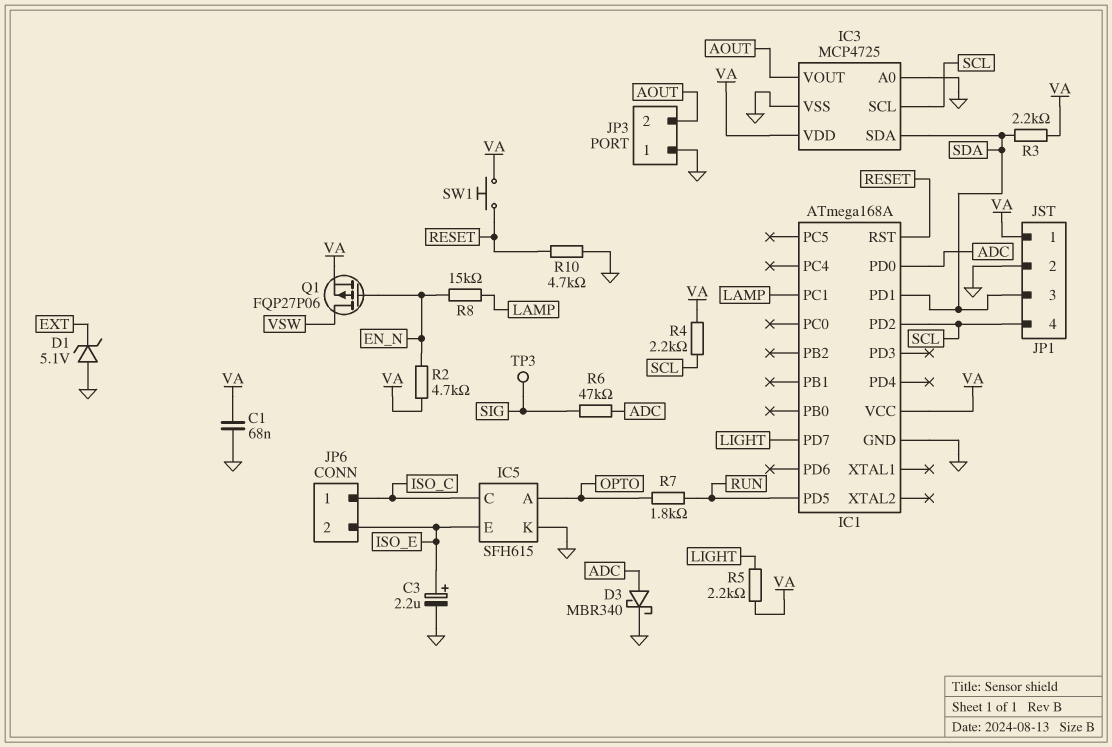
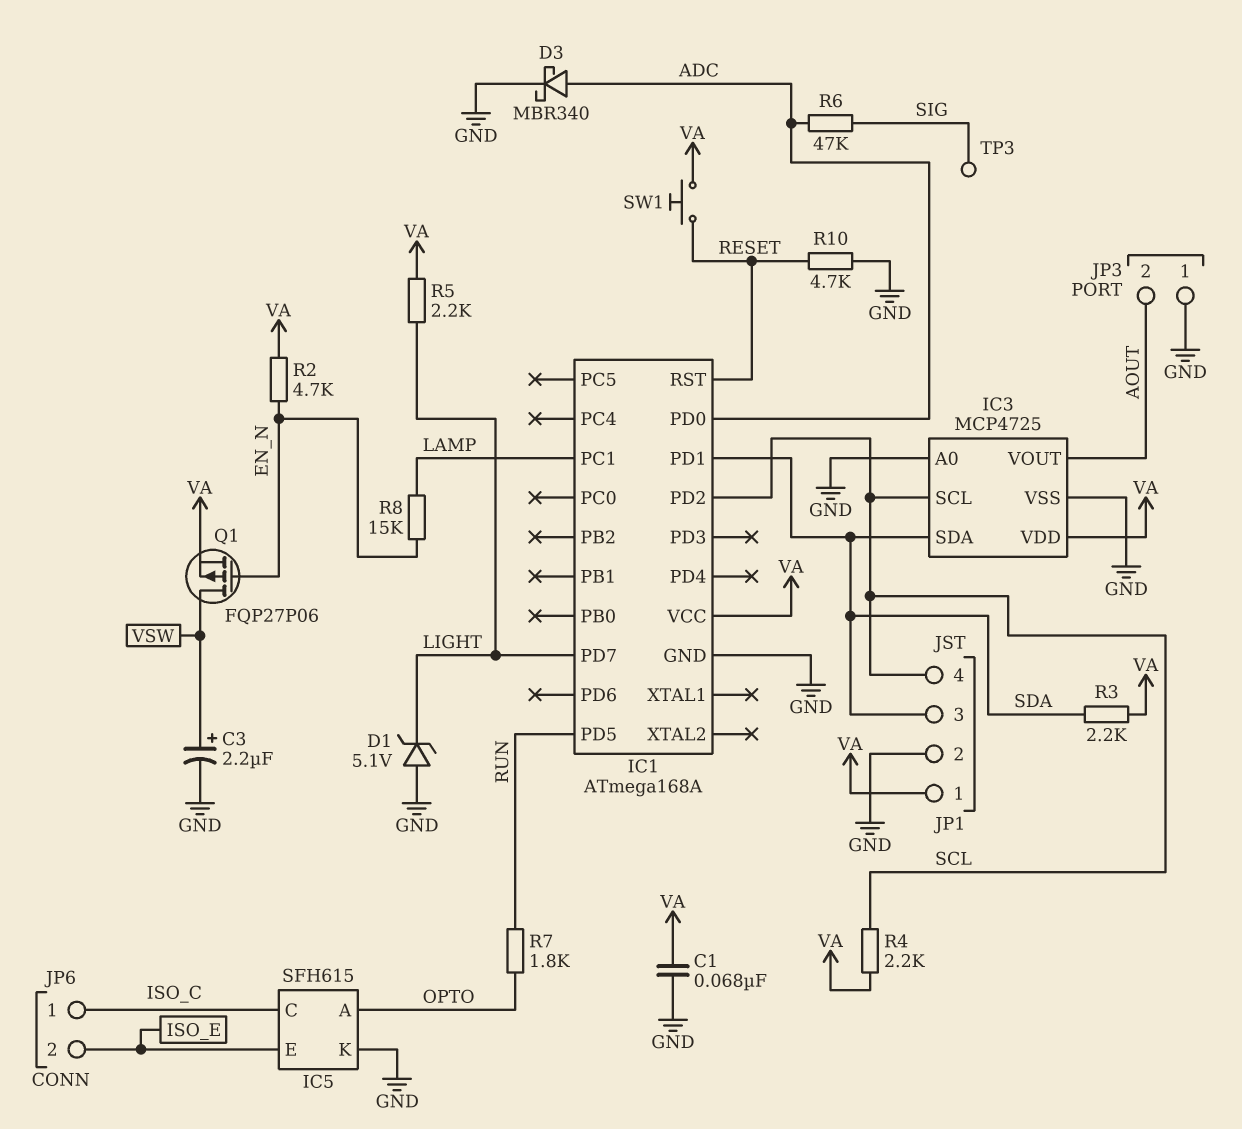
C3: 2.2uF (plus ISO_E, minus GND) -> 2.2uF (plus VSW, minus GND)
D1: zener 5.1V (A GND, K EXT) -> zener 5.1V (A GND, K LIGHT)

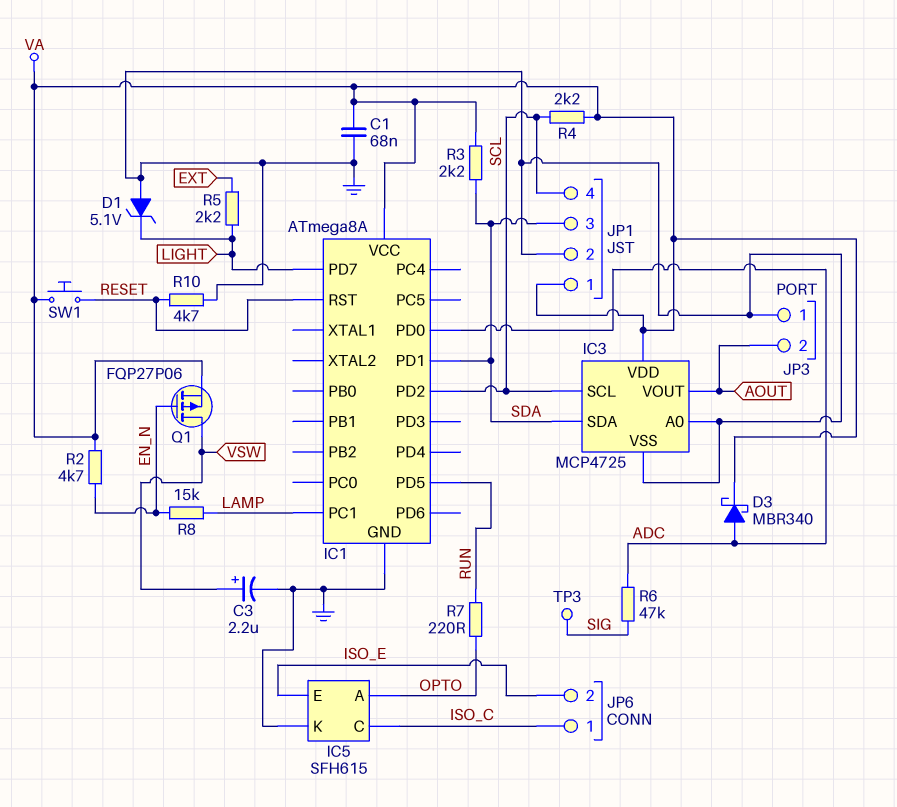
D3: schottky MBR340 (A ADC, K GND) -> schottky MBR340 (A ADC, K VA)
IC1: ATmega168A -> ATmega8A
R5: 2.2k (LIGHT, VA) -> 2.2k (EXT, LIGHT)
R7: 1.8k (OPTO, RUN) -> 220 (OPTO, RUN)

